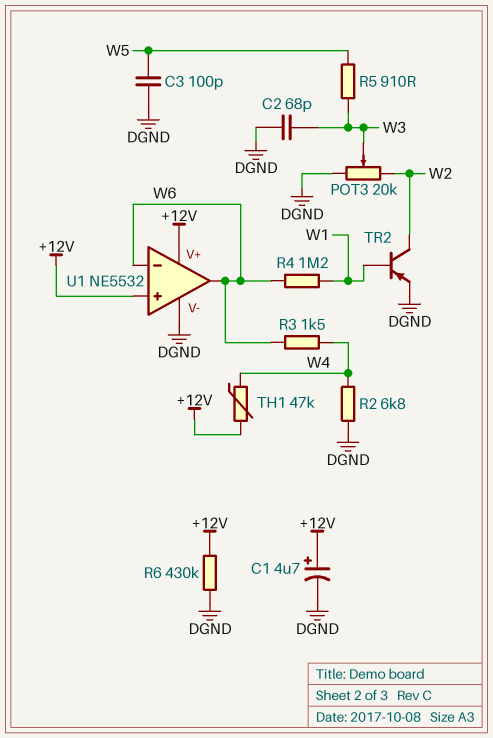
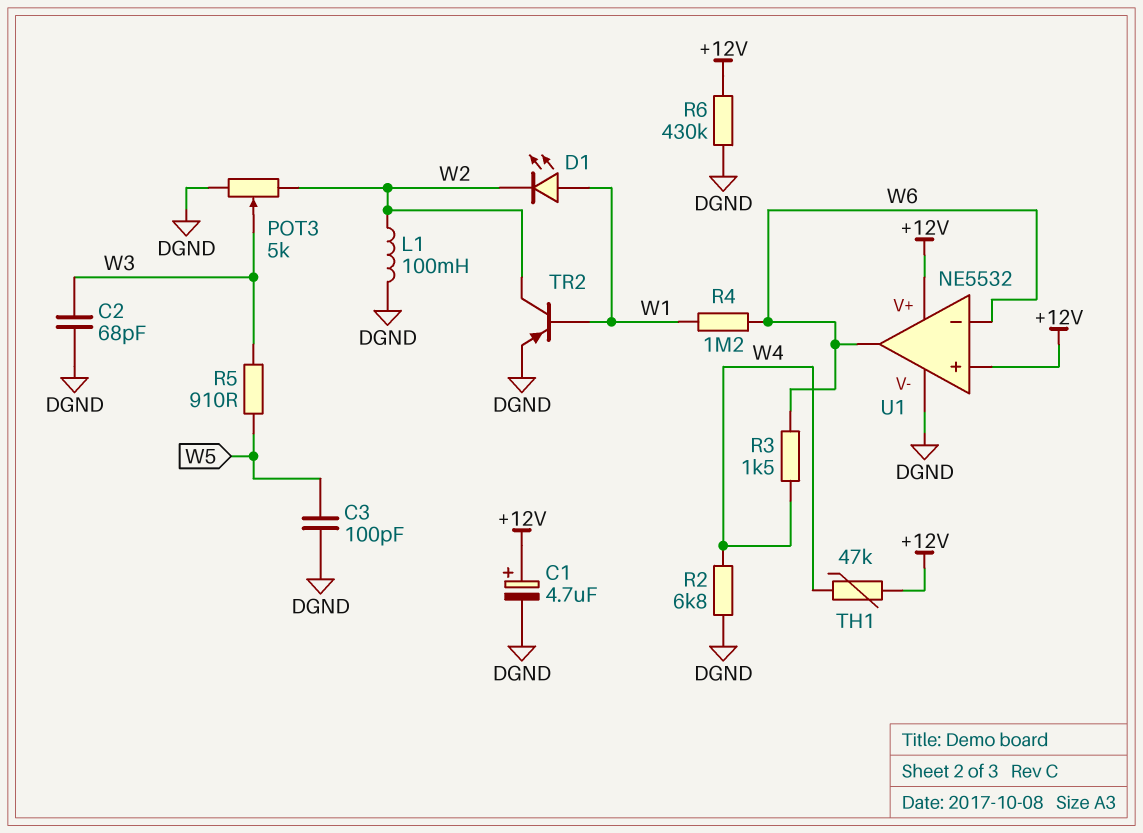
D1: none -> LED (A W1, K W2)
L1: none -> 100mH (DGND, W2)
POT3: 20k (DGND, W2, wiper W3) -> 5k (DGND, W2, wiper W3)

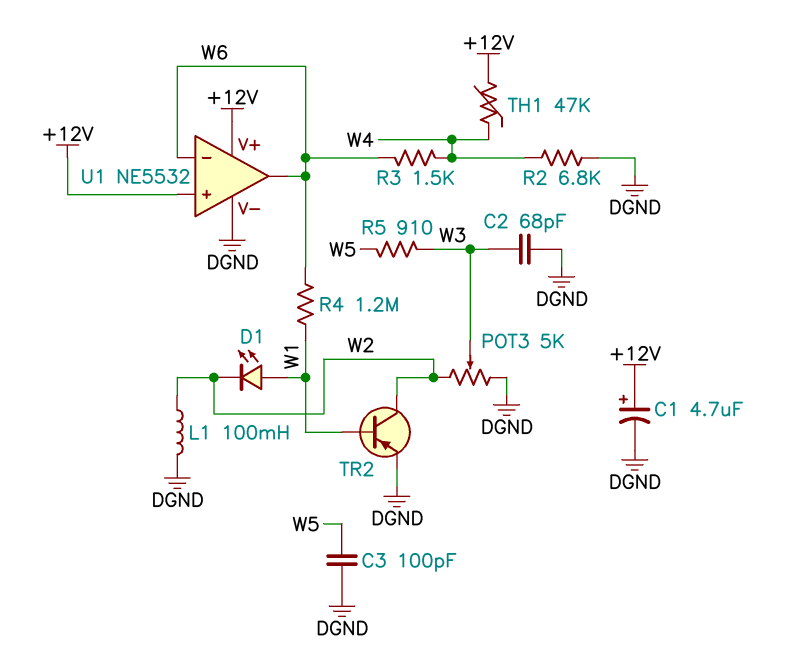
R6: 430k (+12V, DGND) -> none

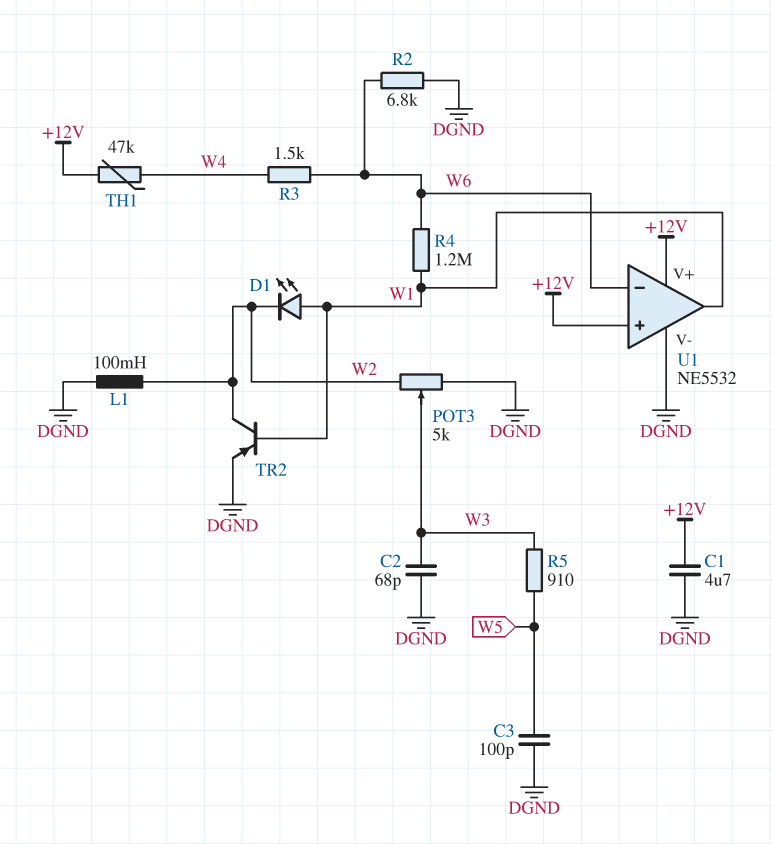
C1: 4.7uF (plus +12V, minus DGND) -> 4.7uF (+12V, DGND)
R2: 6.8k (DGND, W4) -> 6.8k (DGND, W6)
U1 pin out: W6 -> W1

